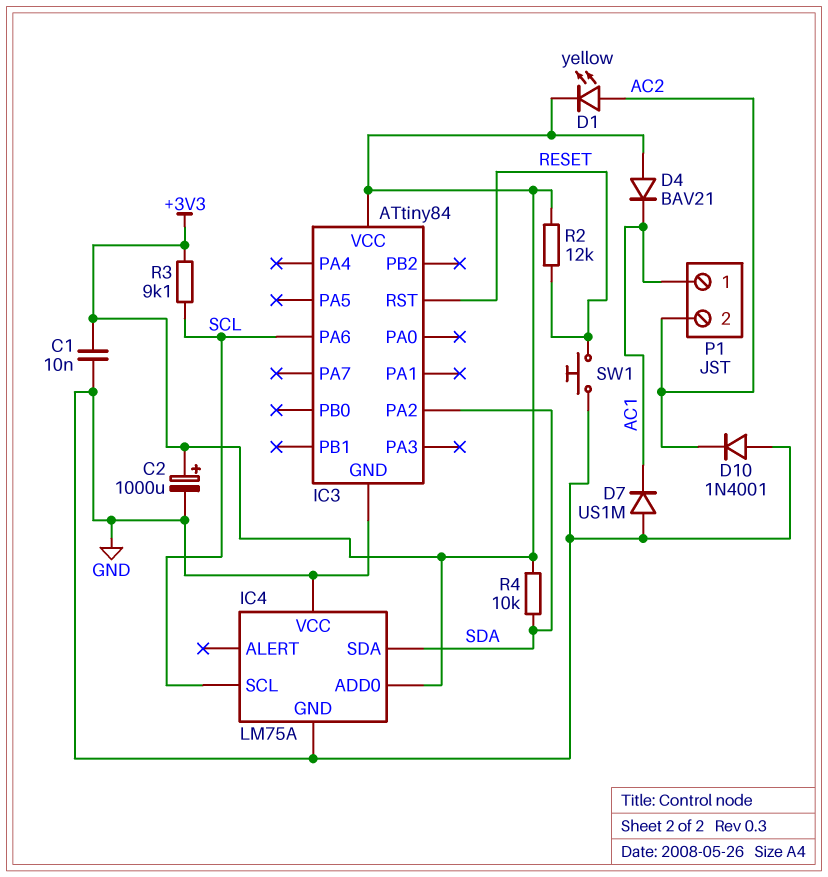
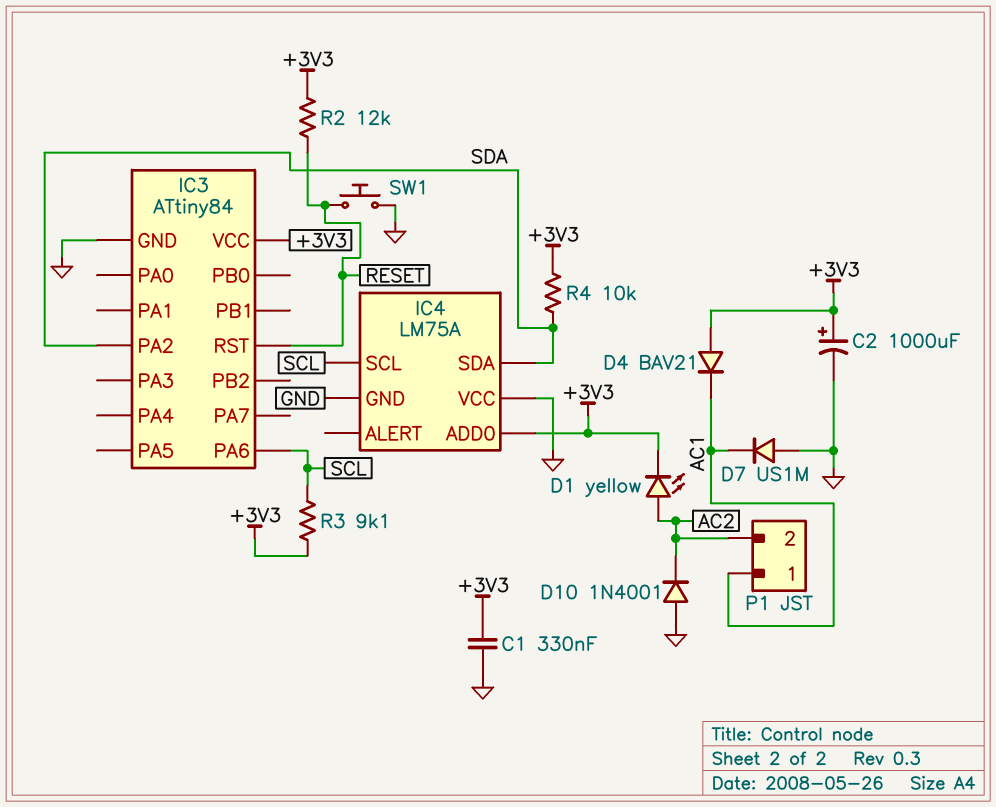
C1: 10nF (+3V3, GND) -> 330nF (+3V3, GND)

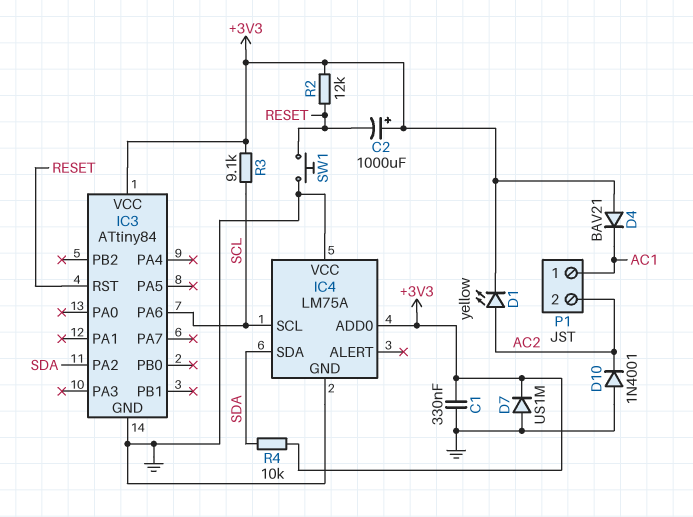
C2: 1000uF (plus +3V3, minus GND) -> 1000uF (plus +3V3, minus RESET)
D7: diode US1M (A GND, K AC1) -> diode US1M (A GND, K +3V3)

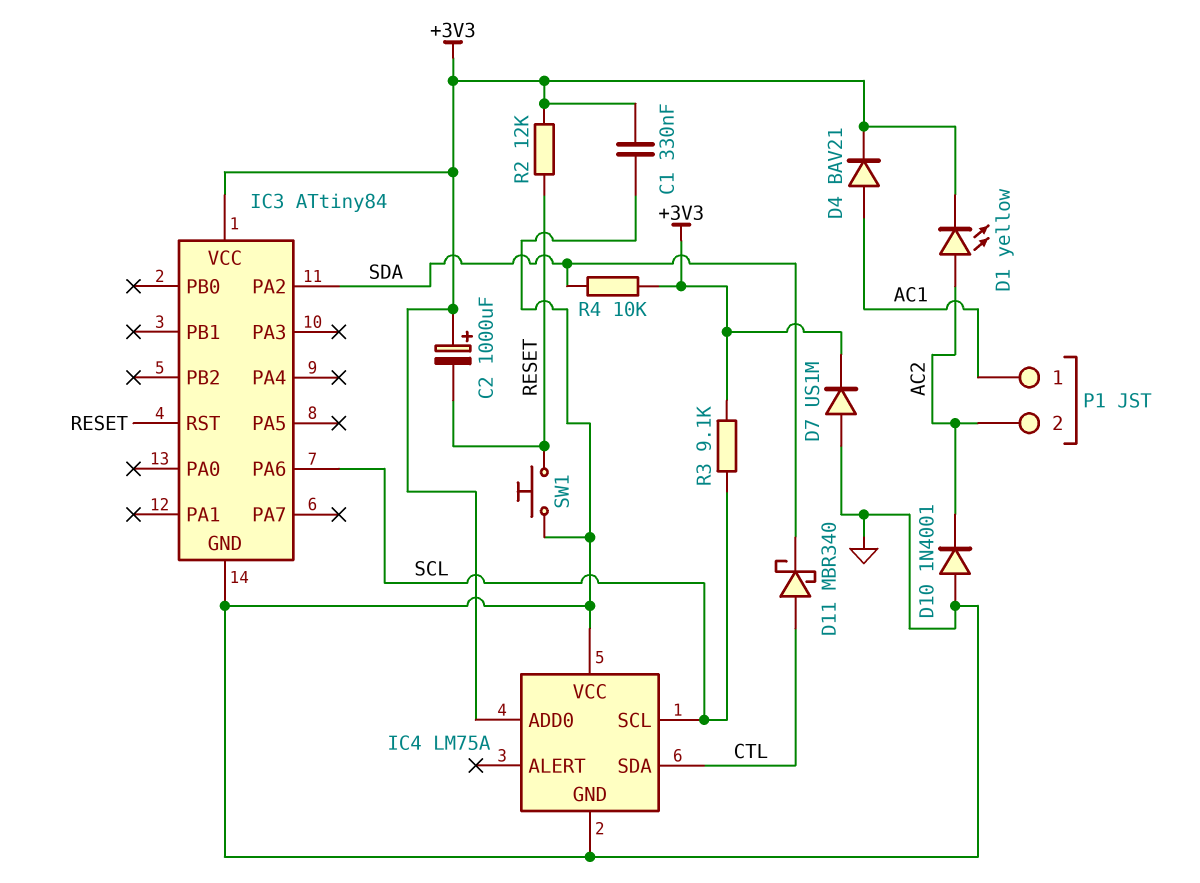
D4: diode BAV21 (A +3V3, K AC1) -> diode BAV21 (A AC1, K +3V3)
D11: none -> schottky MBR340 (A CTL, K SDA)
IC4 pin SDA: SDA -> CTL

